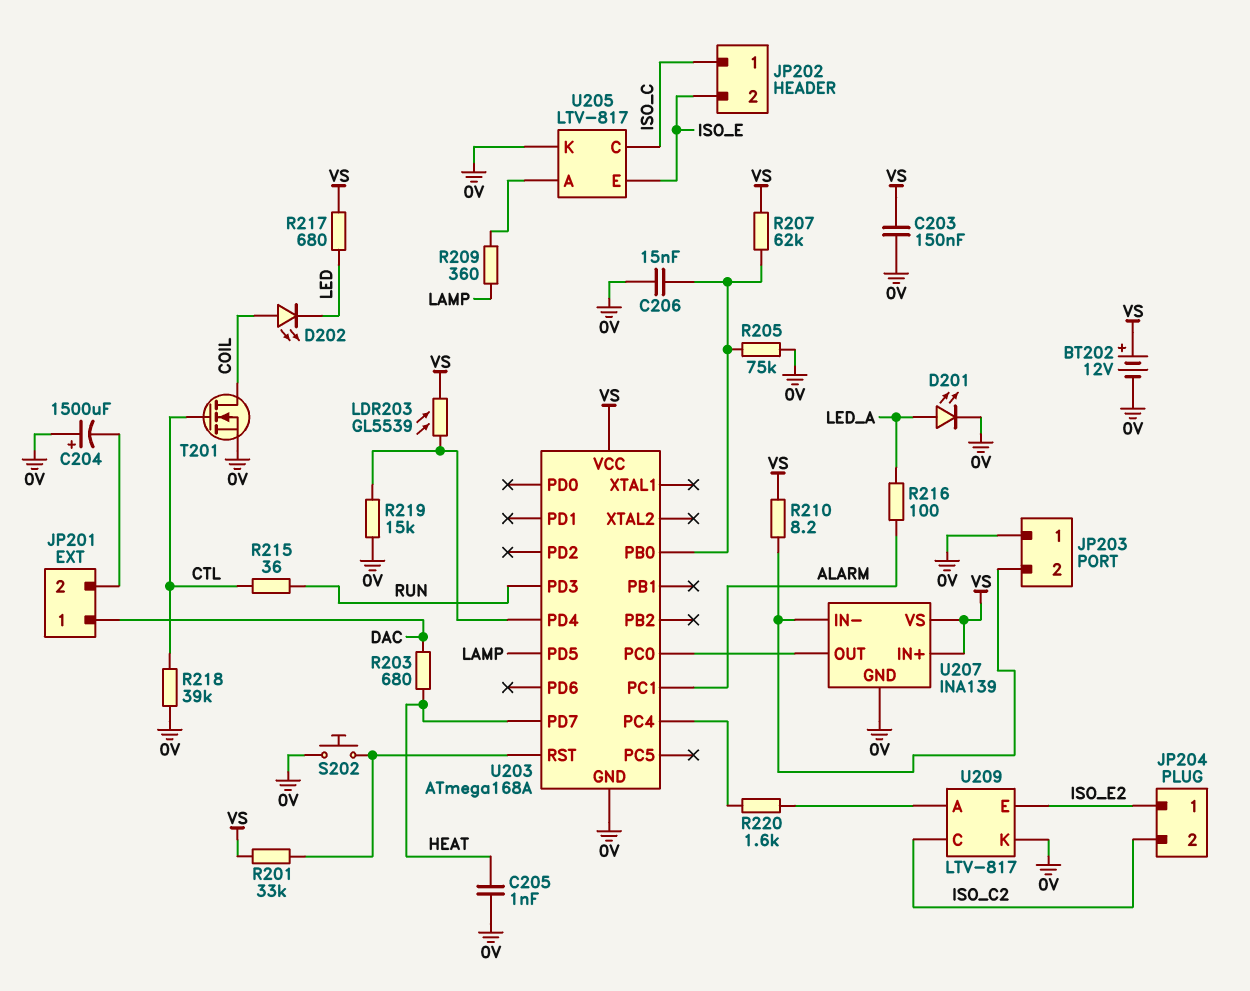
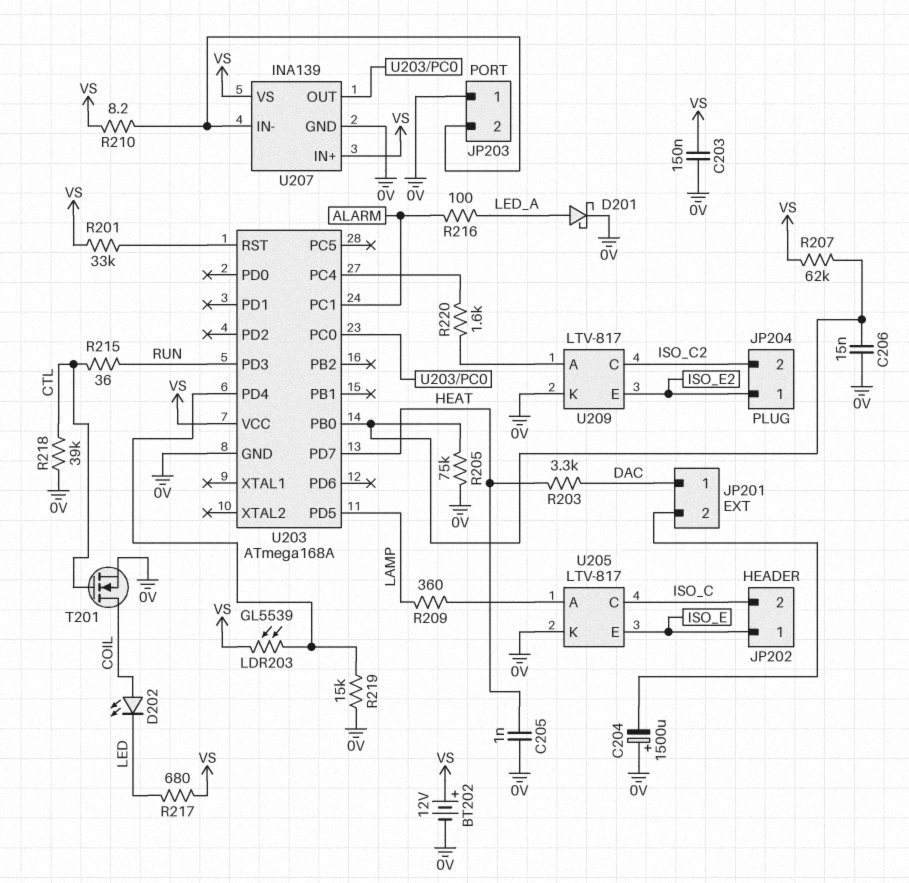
D201: LED (A LED_A, K 0V) -> schottky (A LED_A, K 0V)
JP202 pin 1: ISO_C -> ISO_E
JP202 pin 2: ISO_E -> ISO_C
R203: 680 (DAC, HEAT) -> 3.3k (DAC, HEAT)
S202: button (0V, U203/RST) -> none

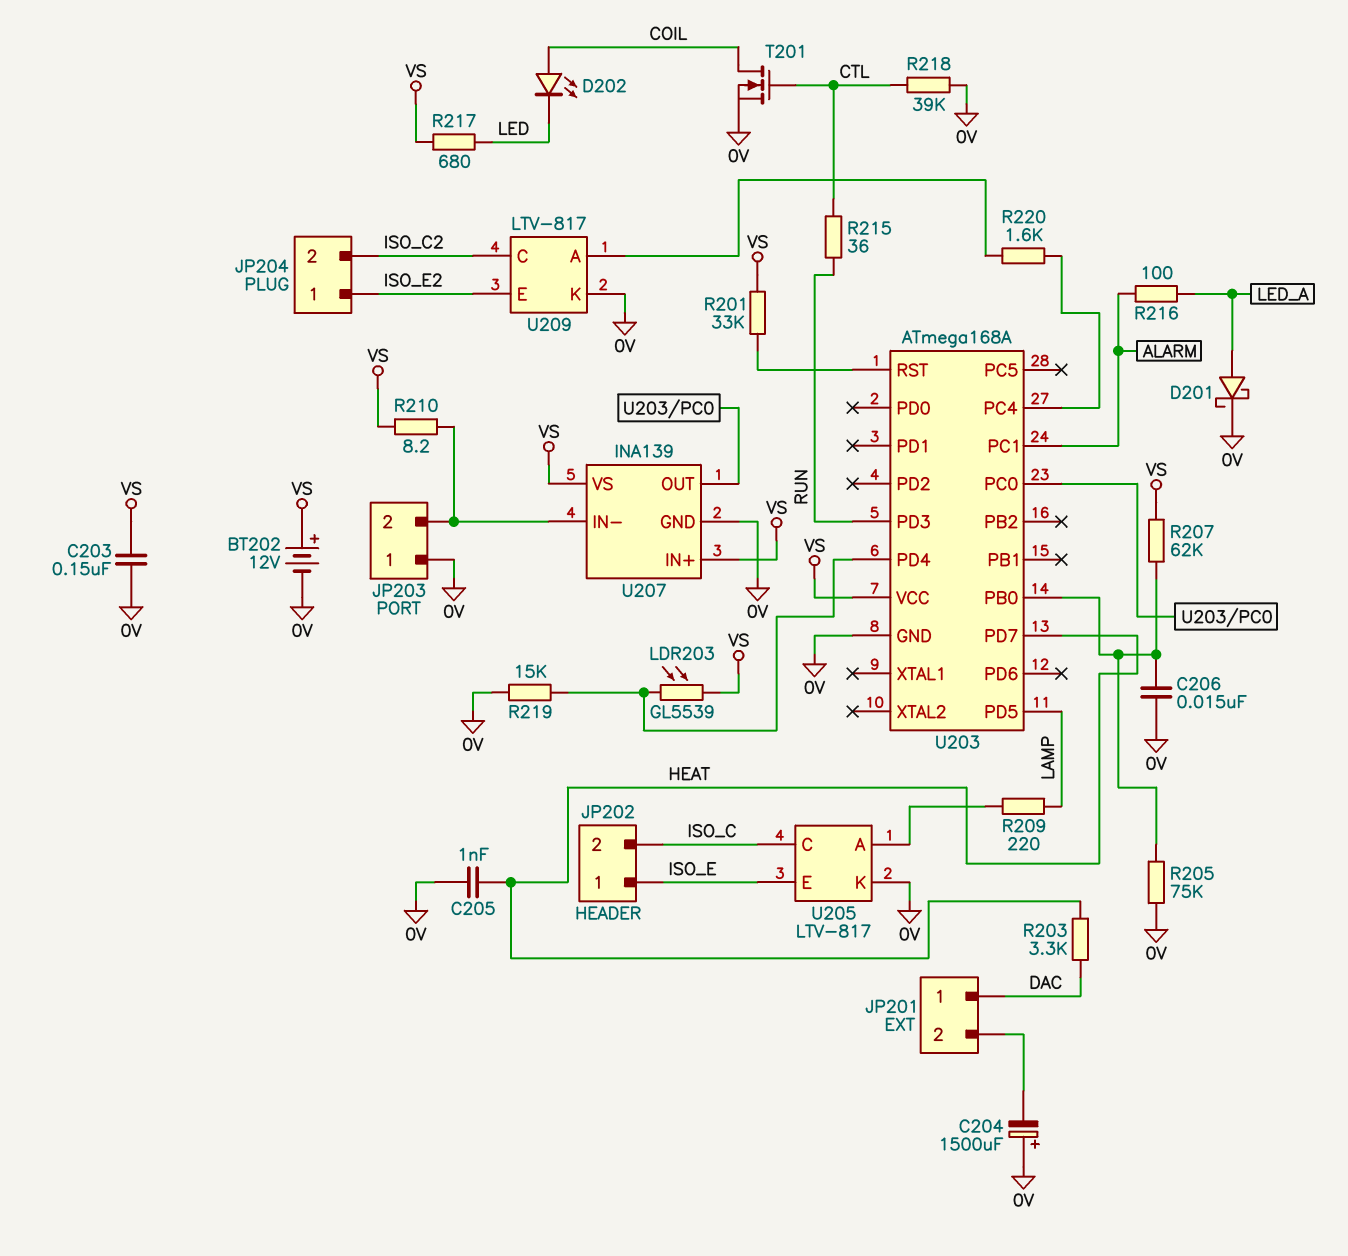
R209: 360 (LAMP, U205/A) -> 220 (LAMP, U205/A)

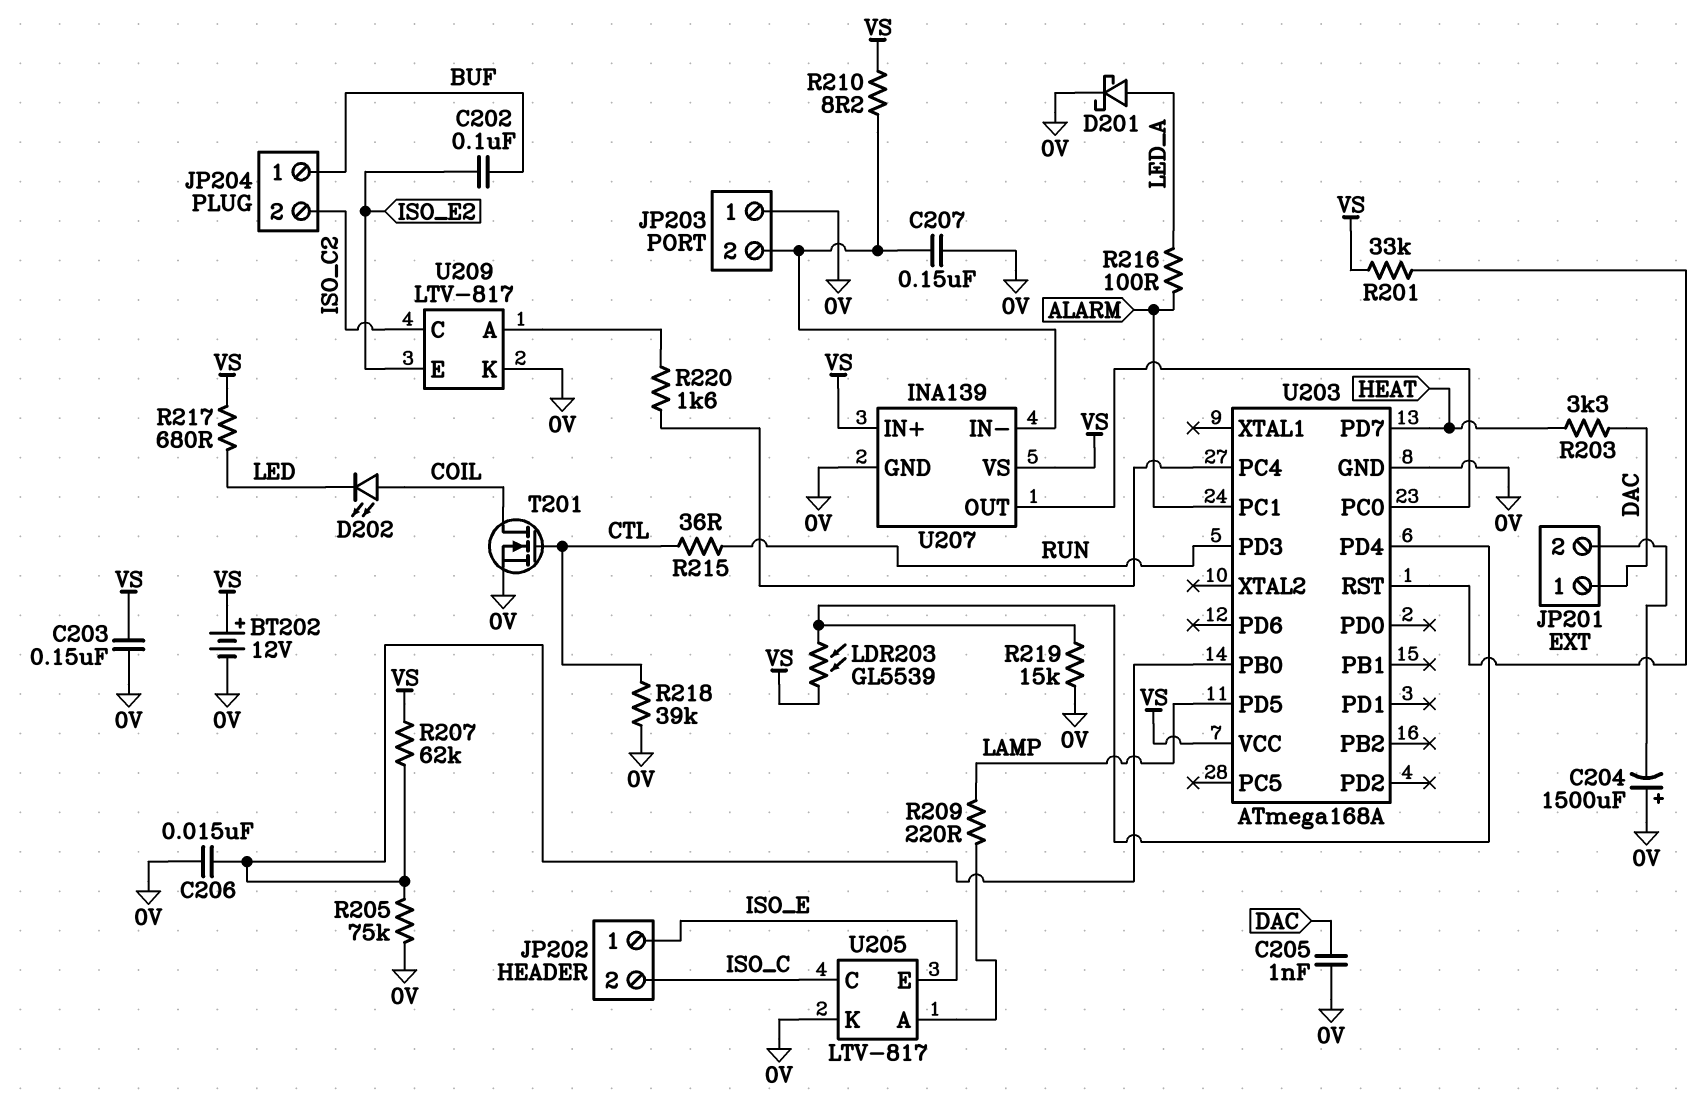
C202: none -> 100nF (BUF, ISO_E2)
C205: 1nF (0V, HEAT) -> 1nF (0V, DAC)
C207: none -> 150nF (0V, JP203/2)
JP204 pin 1: ISO_E2 -> BUF

